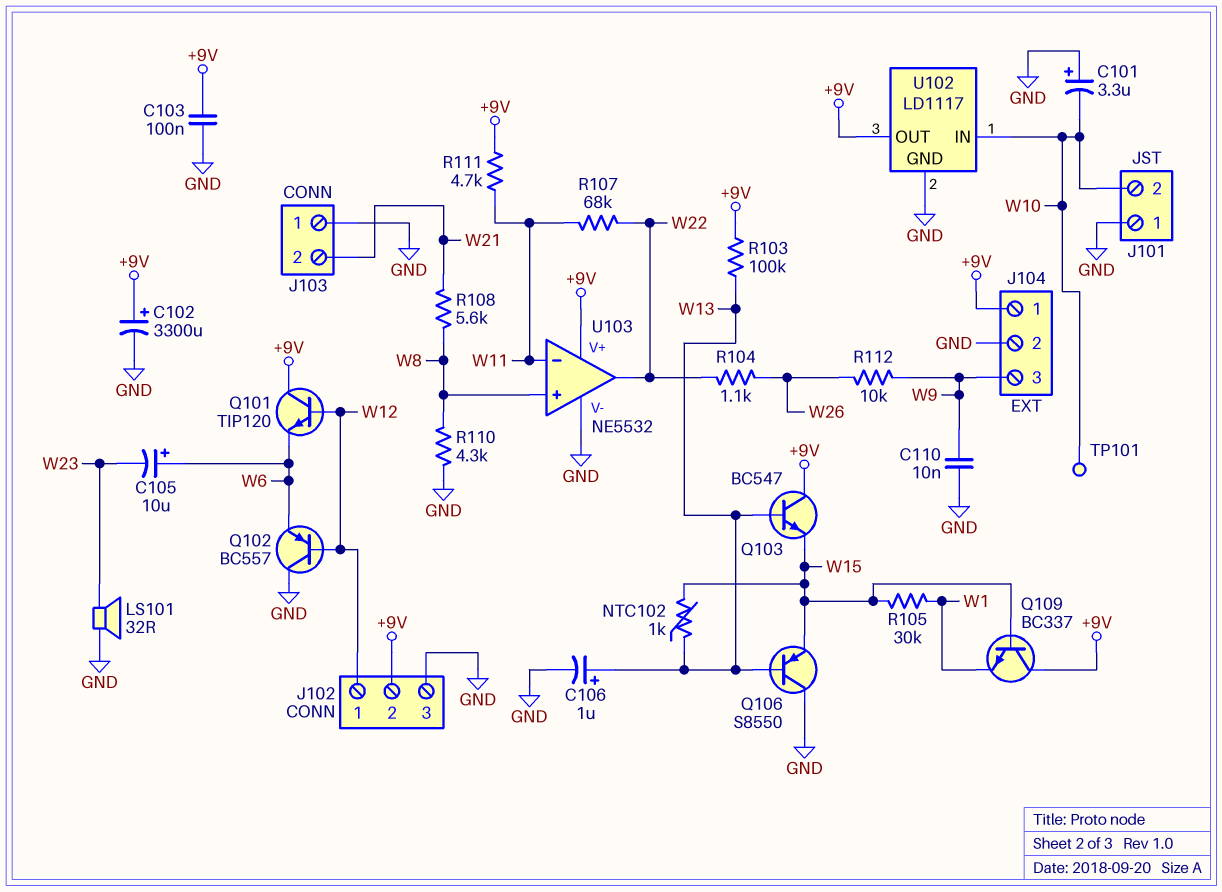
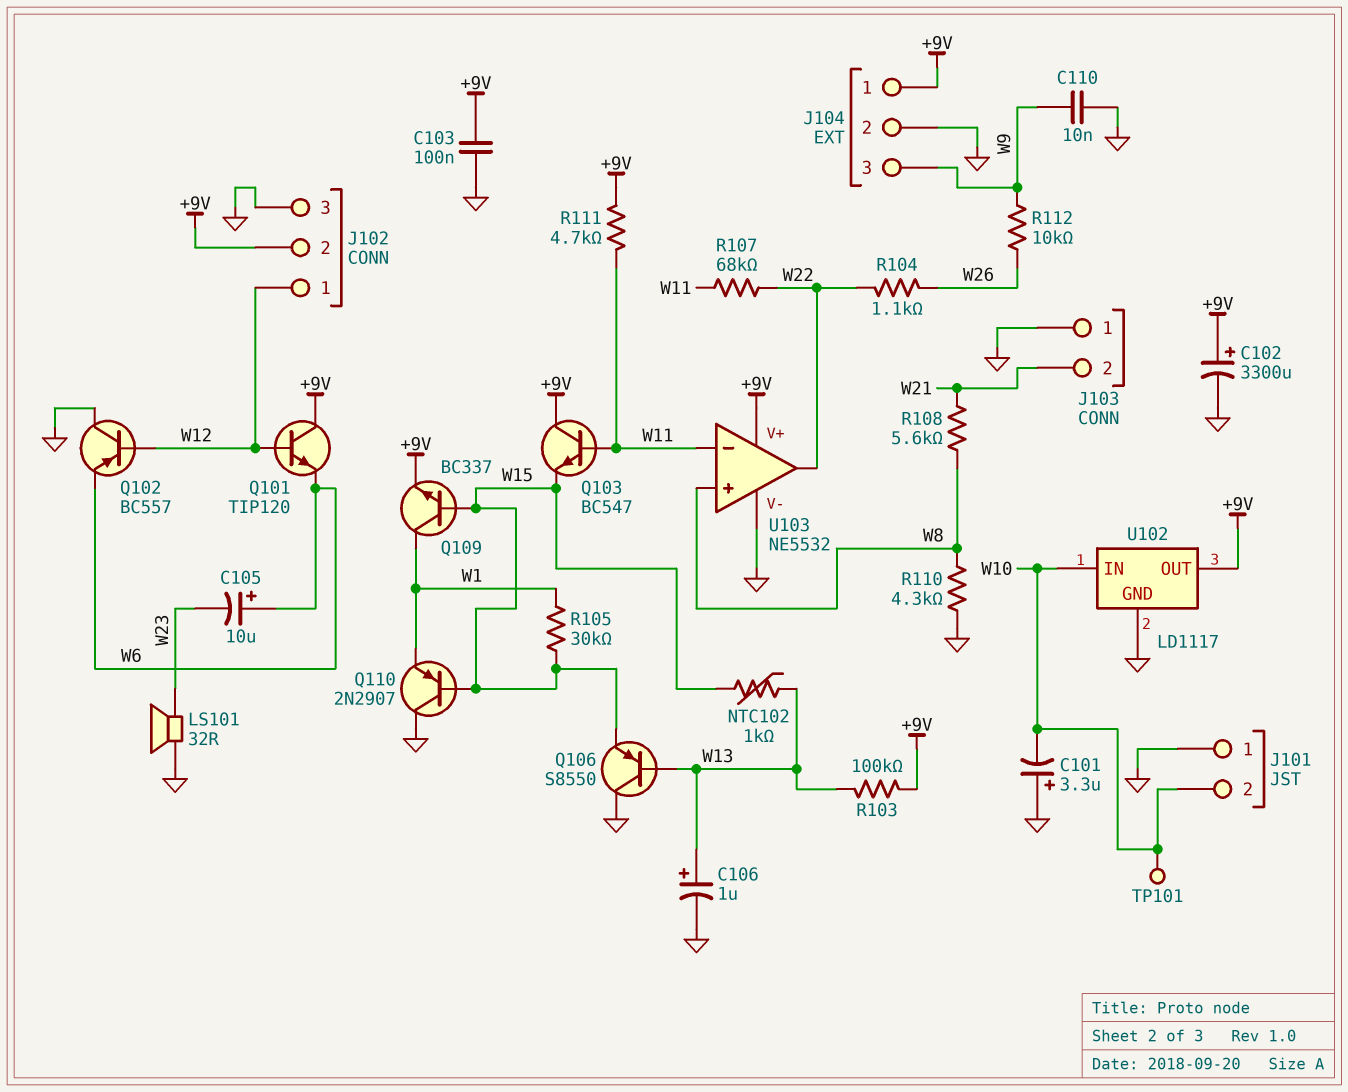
Q103: NPN BC547 (B W13, C +9V, E W15) -> NPN BC547 (B W11, C +9V, E W15)
Q109: NPN BC337 (B W15, C +9V, E W1) -> NPN BC337 (B W15, C W1, E +9V)
Q110: none -> PNP 2N2907 (B W15, C GND, E W1)

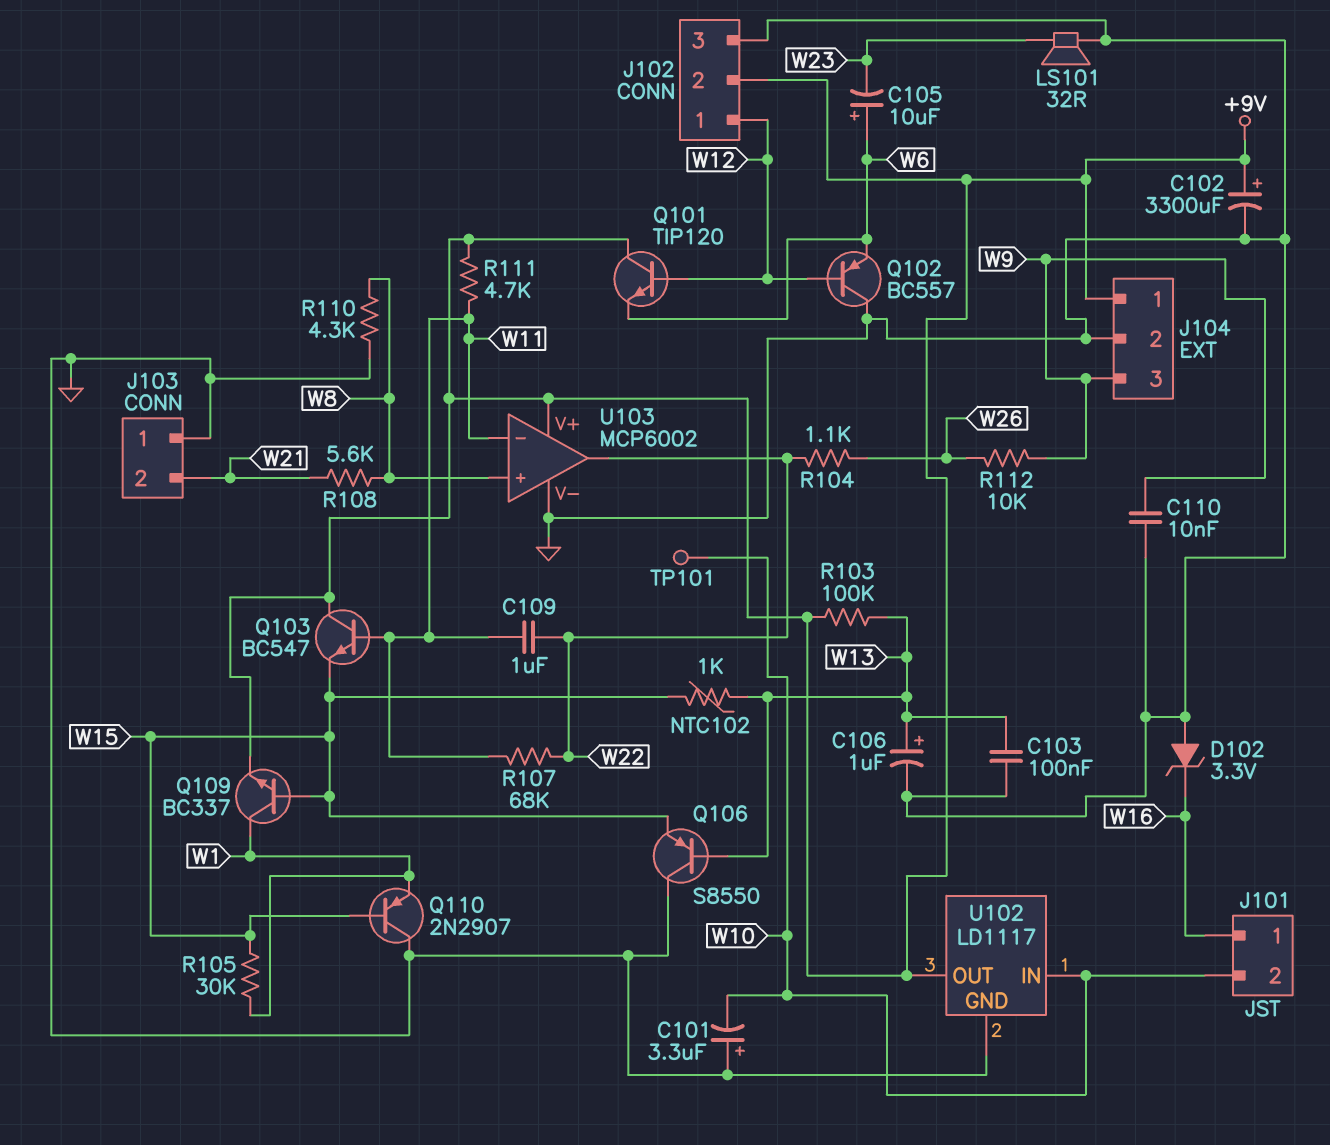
C103: 100nF (+9V, GND) -> 100nF (GND, W13)
C109: none -> 1uF (W11, W22)
D102: none -> zener 3.3V (A GND, K W16)
J101 pin 1: GND -> W16
U103: NE5532 -> MCP6002

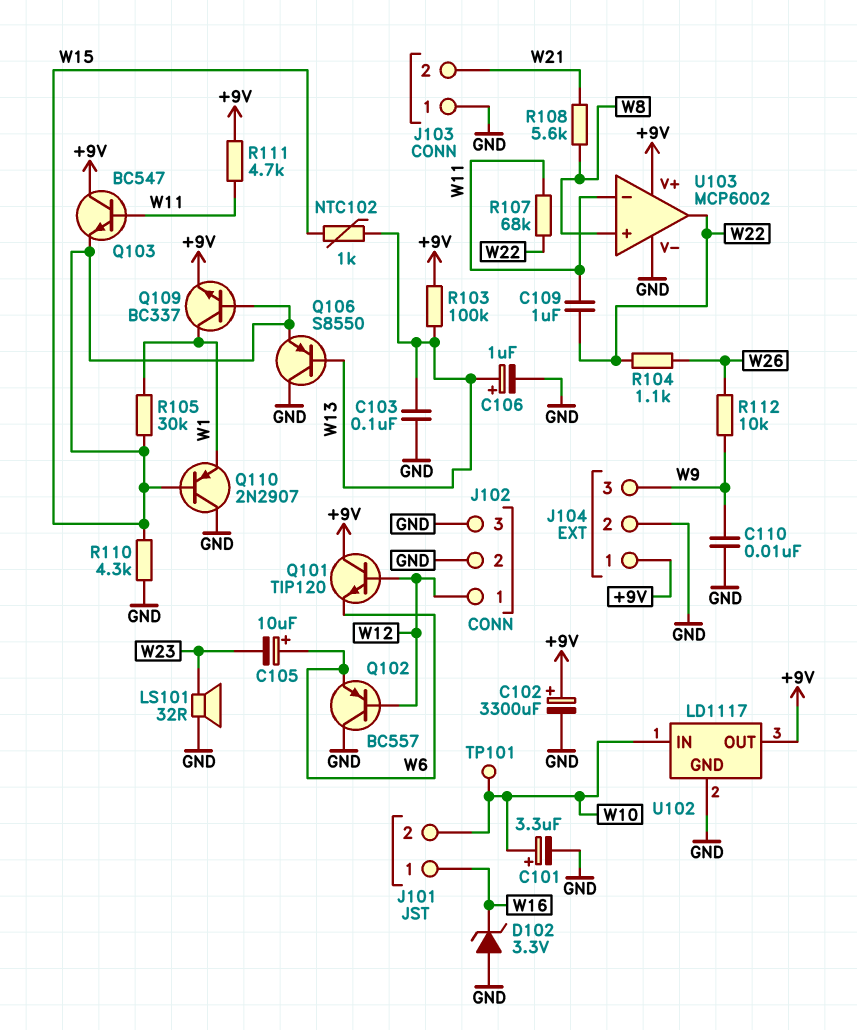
C101: 3.3uF (plus GND, minus W10) -> 3.3uF (plus W10, minus GND)
J102 pin 2: +9V -> GND
R110: 4.3k (GND, W8) -> 4.3k (GND, W15)

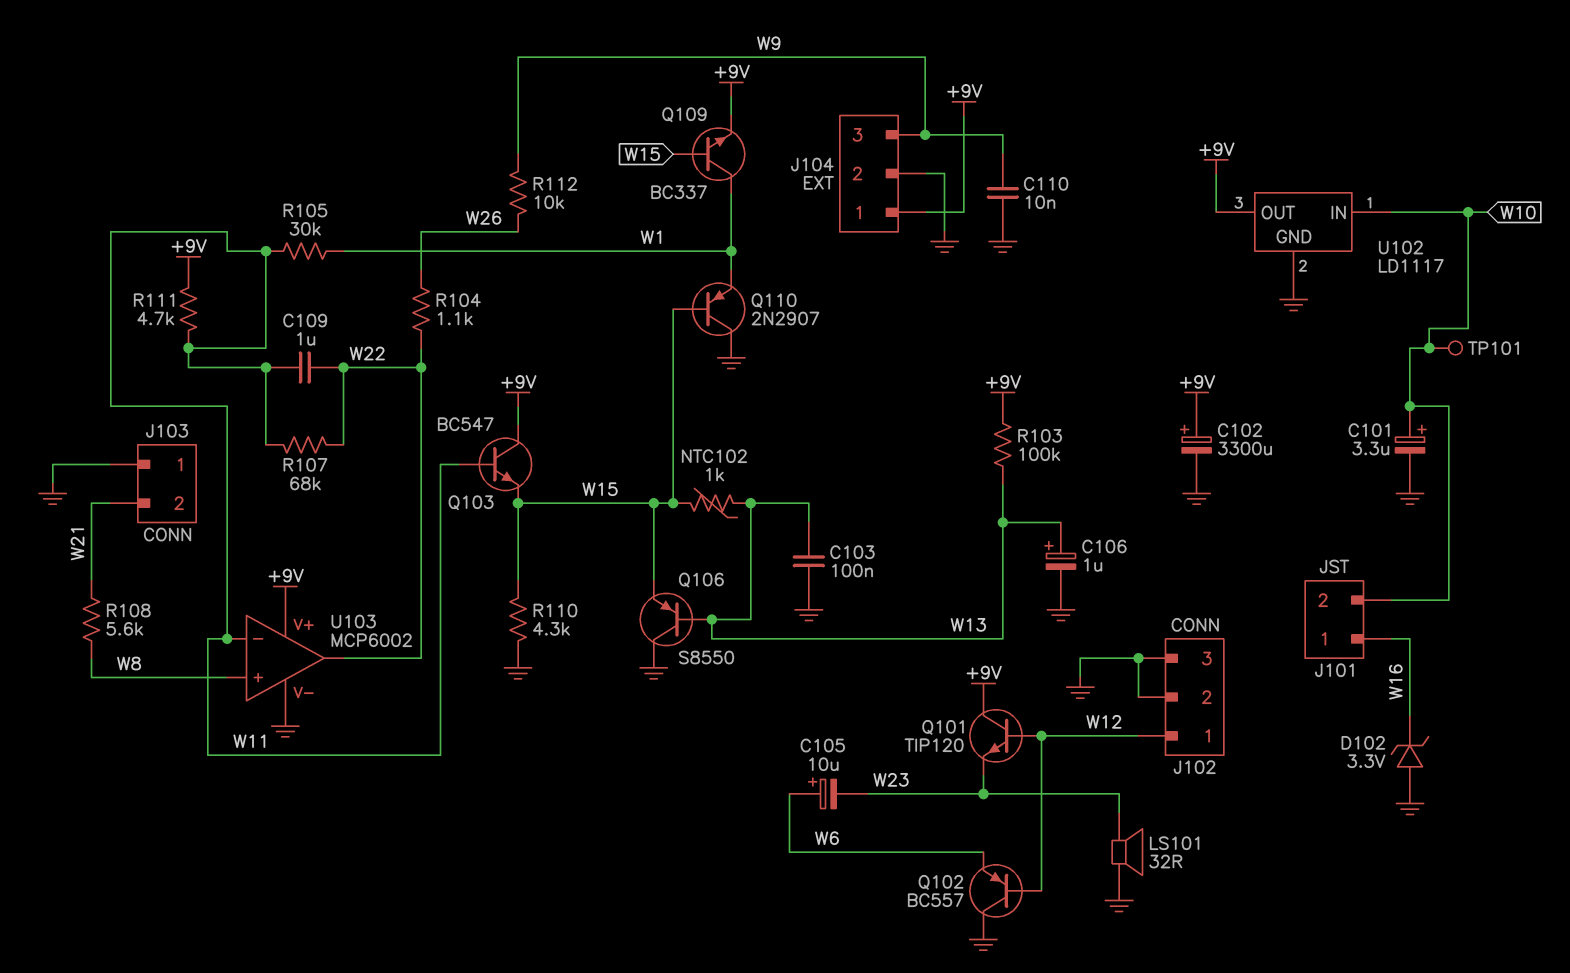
Q101: NPN TIP120 (B W12, C +9V, E W6) -> NPN TIP120 (B W12, C +9V, E W23)
R105: 30k (W1, W15) -> 30k (W1, W11)

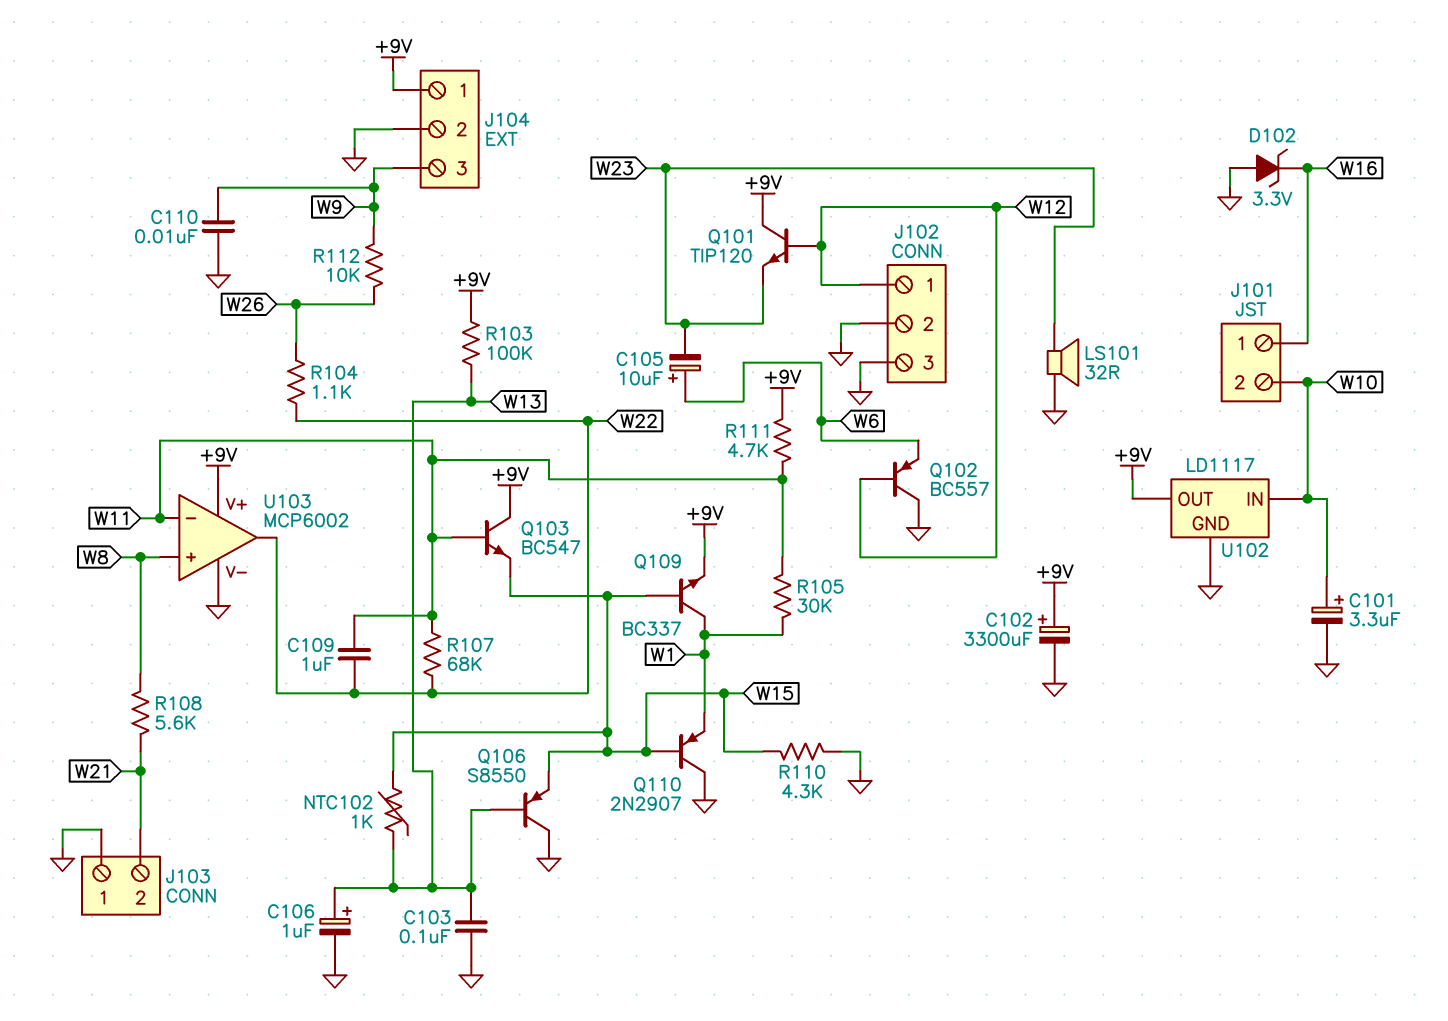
TP101: test point (W10) -> none

